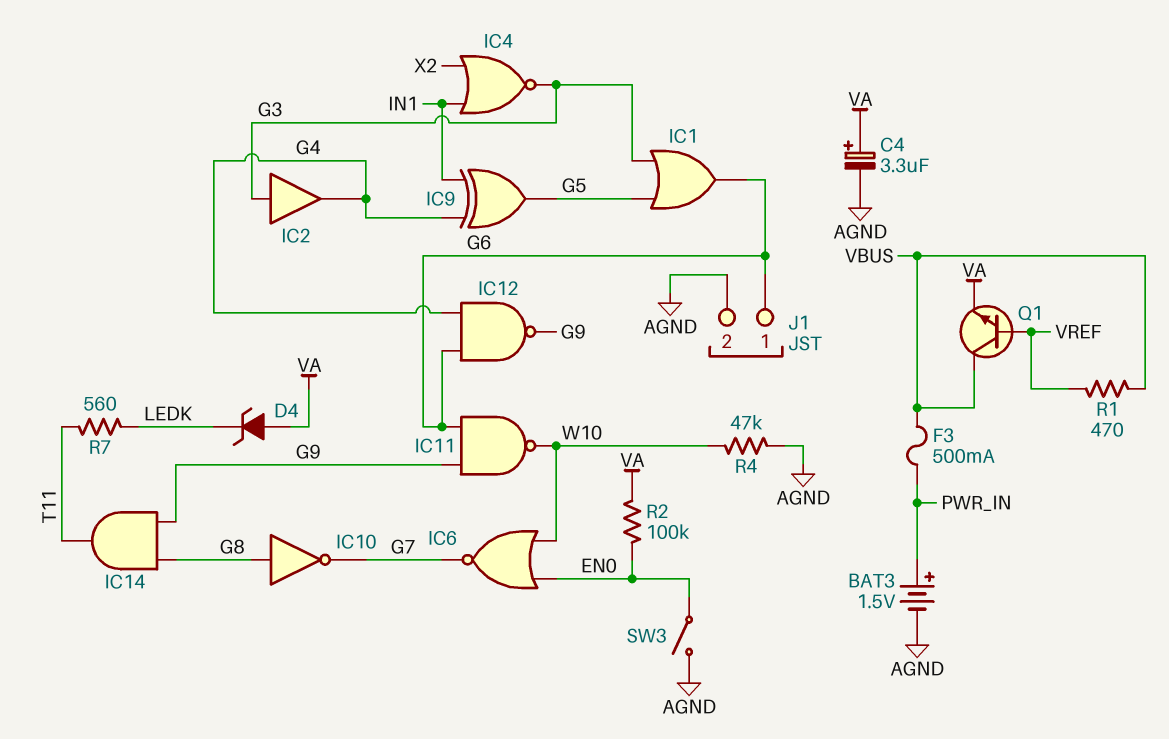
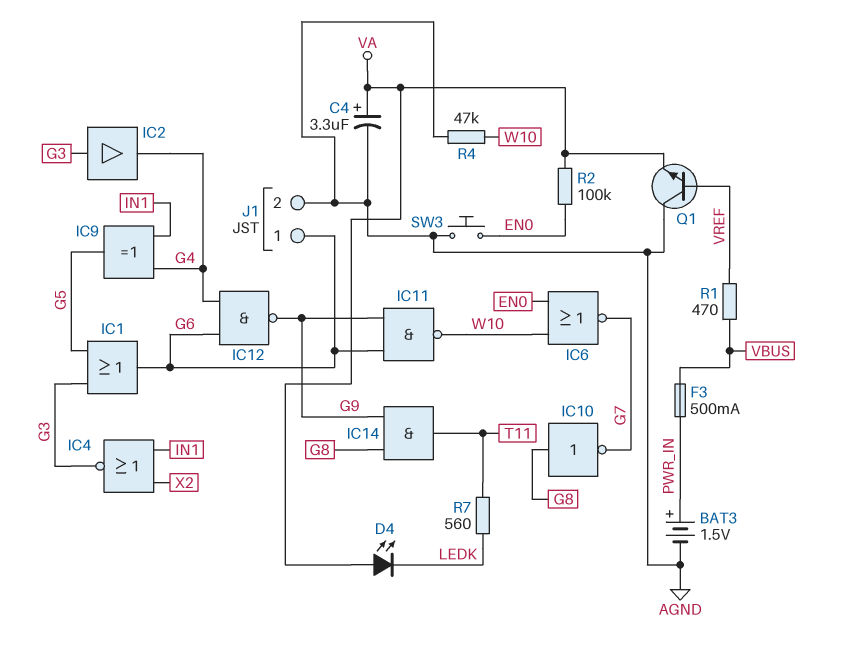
D4: zener (A VA, K LEDK) -> LED (A VA, K LEDK)
Q1: NPN (B VREF, C VBUS, E VA) -> NPN (B VREF, C AGND, E VA)
SW3: switch (AGND, EN0) -> button (AGND, EN0)

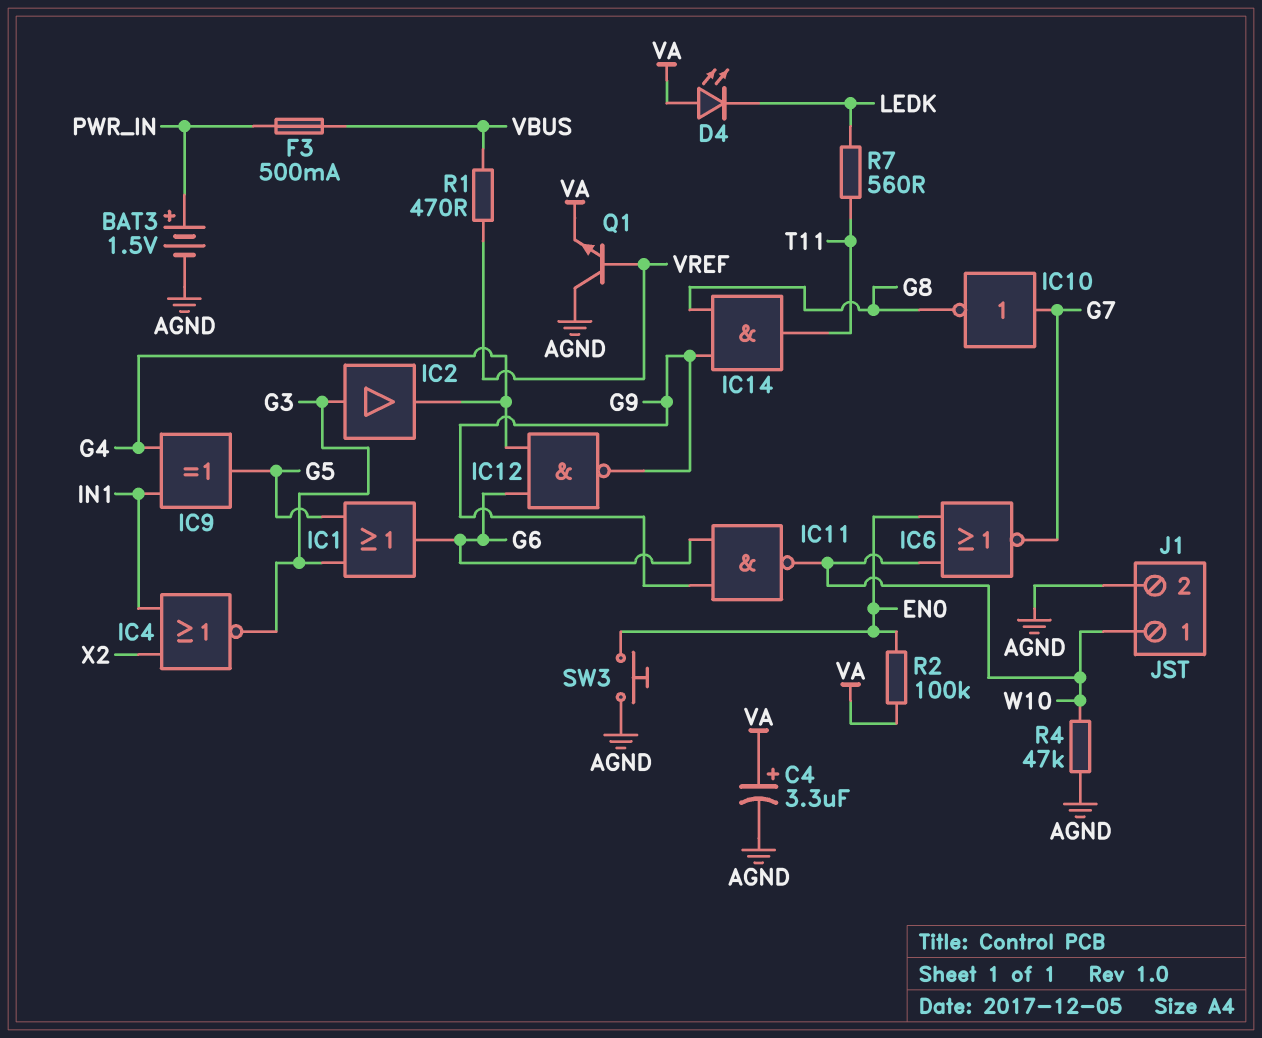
IC10: NOT (in G8, out G7) -> NOT (in G7, out G8)
J1 pin 1: G6 -> W10

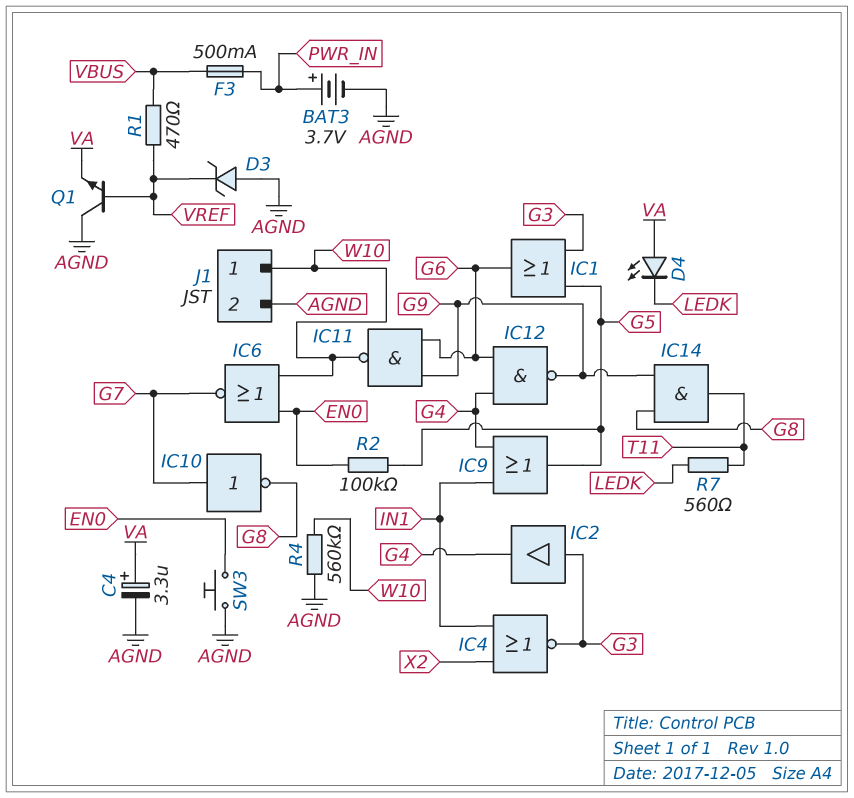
BAT3: 1.5V (plus PWR_IN, minus AGND) -> 3.7V (plus PWR_IN, minus AGND)
D3: none -> zener (A AGND, K VREF)
IC9: XOR (in G4, in IN1, out G5) -> OR (in G4, in IN1, out G5)
R2: 100k (EN0, VA) -> 100k (EN0, G5)
R4: 47k (AGND, W10) -> 560k (AGND, W10)

